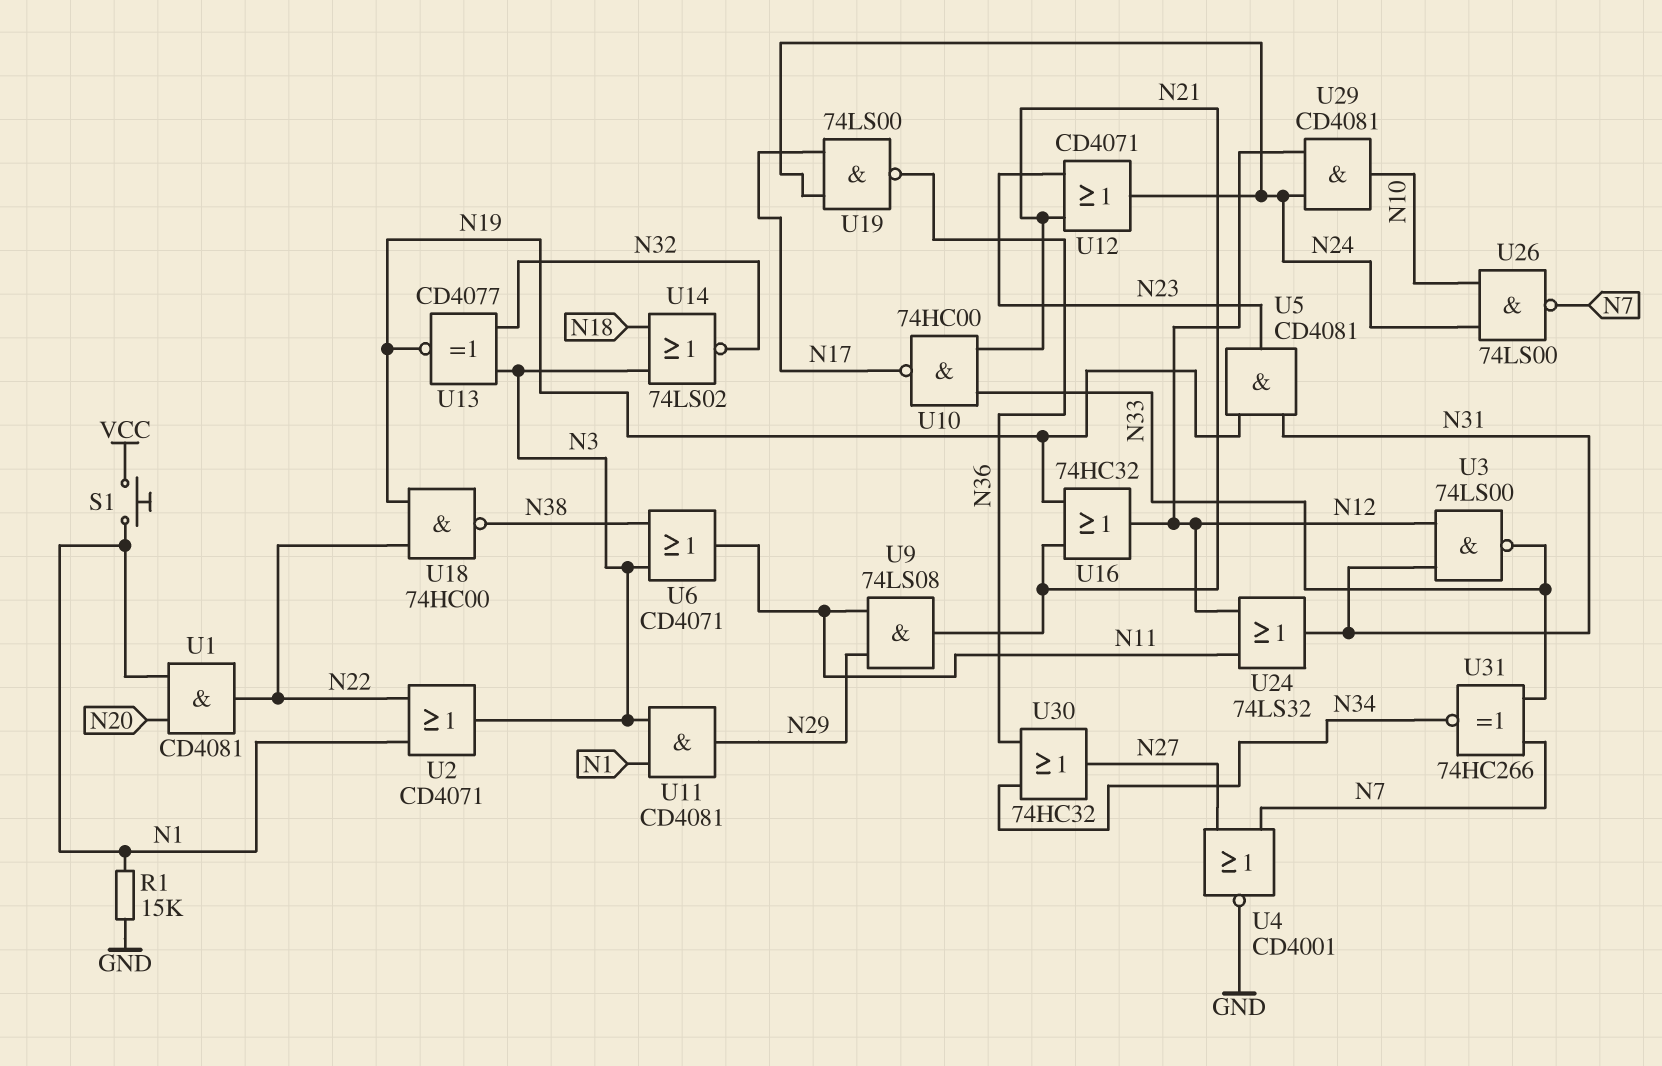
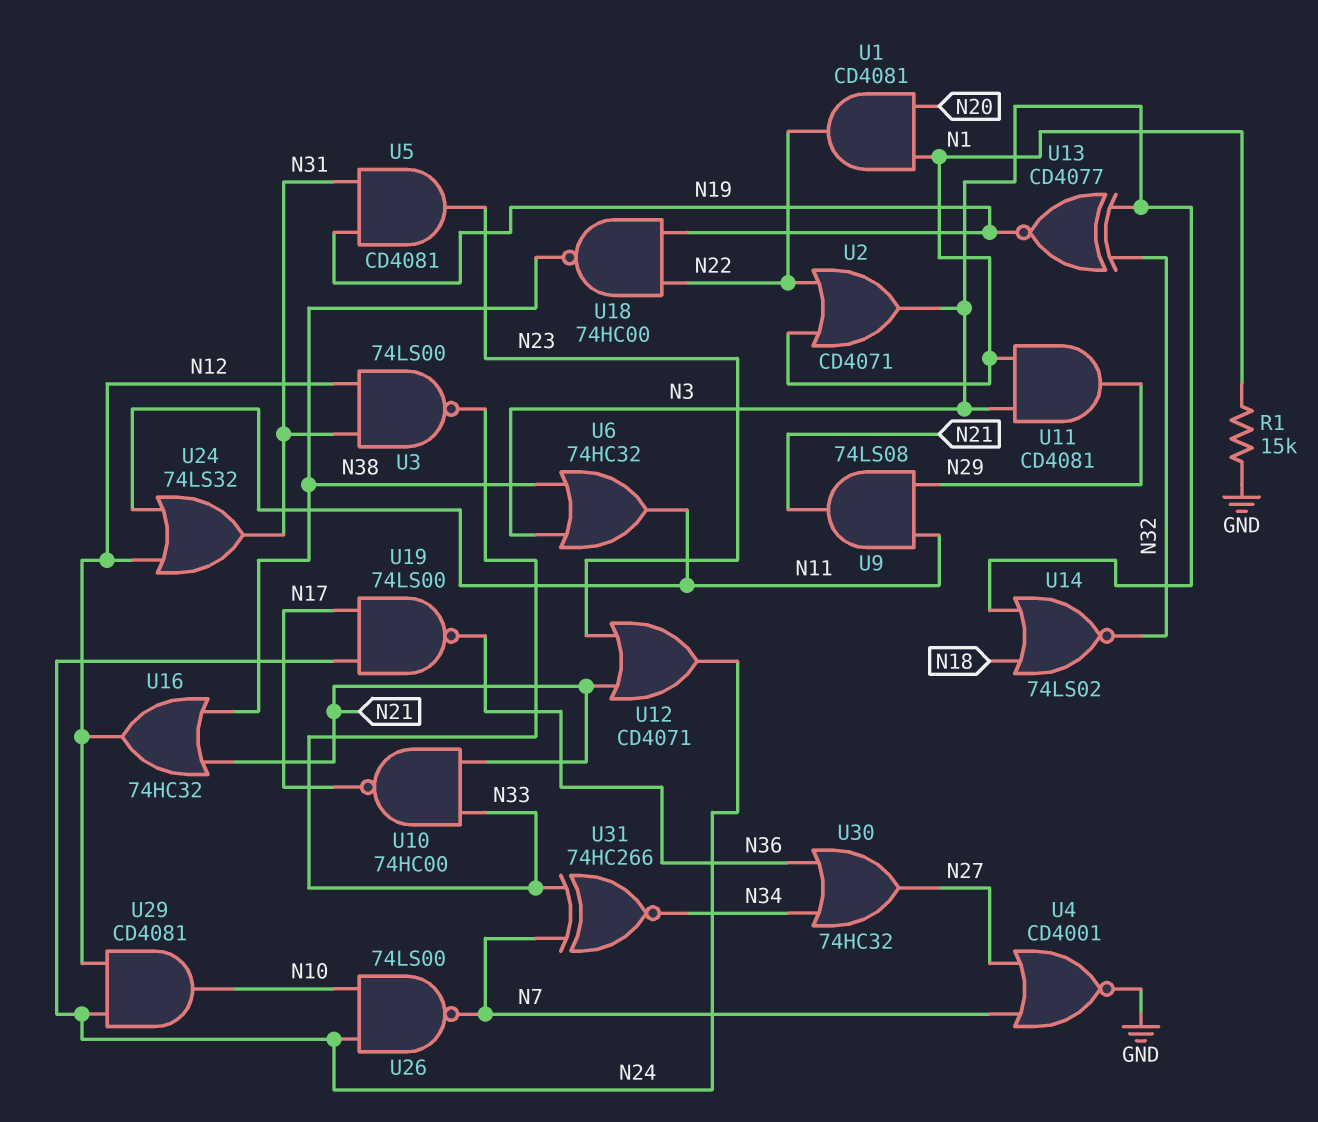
S1: button (N1, VCC) -> none
U6: OR CD4071 (in N3, in N38, out N11) -> OR 74HC32 (in N3, in N38, out N11)
U16: OR 74HC32 (in N19, in N21, out N12) -> OR 74HC32 (in N21, in N38, out N12)

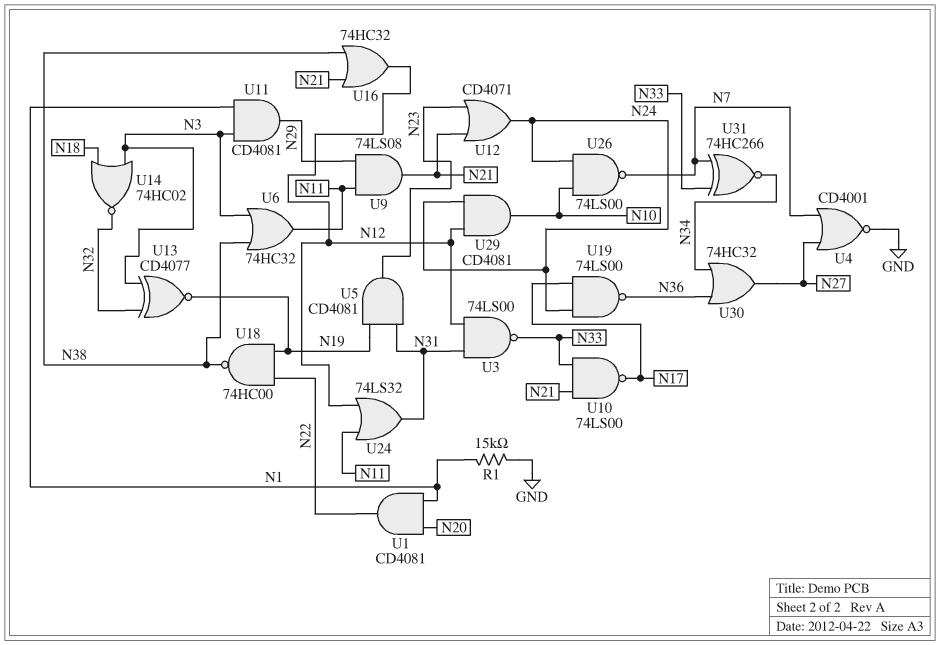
U2: OR CD4071 (in N1, in N22, out N3) -> none
U10: NAND 74HC00 (in N21, in N33, out N17) -> NAND 74LS00 (in N21, in N33, out N17)
U14: NOR 74LS02 (in N3, in N18, out N32) -> NOR 74HC02 (in N3, in N18, out N32)

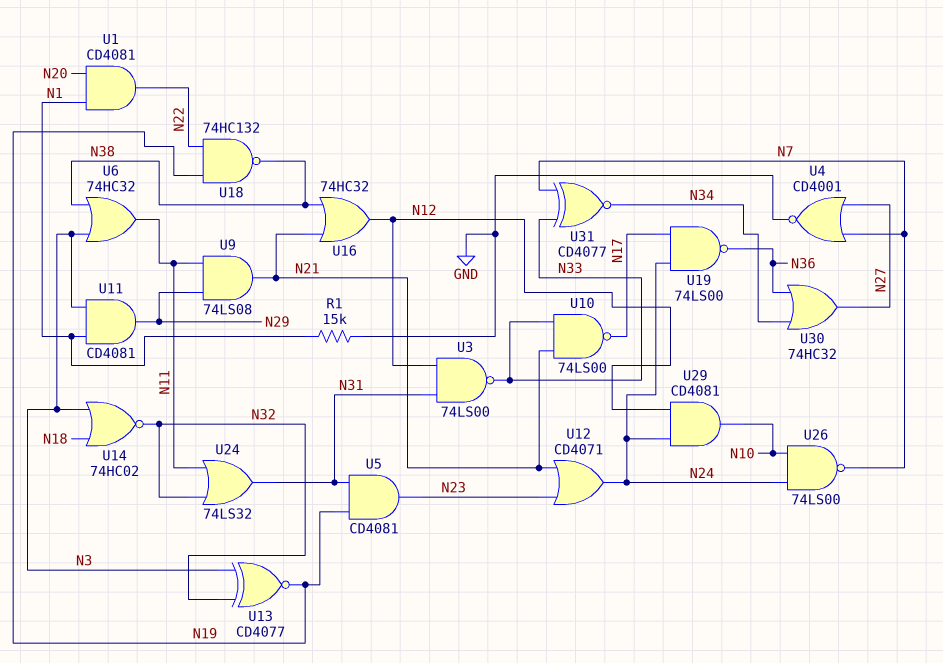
U18: NAND 74HC00 (in N19, in N22, out N38) -> NAND 74HC132 (in N19, in N22, out N38)
U24: OR 74LS32 (in N11, in N12, out N31) -> OR 74LS32 (in N11, in N32, out N31)
U31: XNOR 74HC266 (in N7, in N33, out N34) -> XNOR CD4077 (in N7, in N33, out N34)

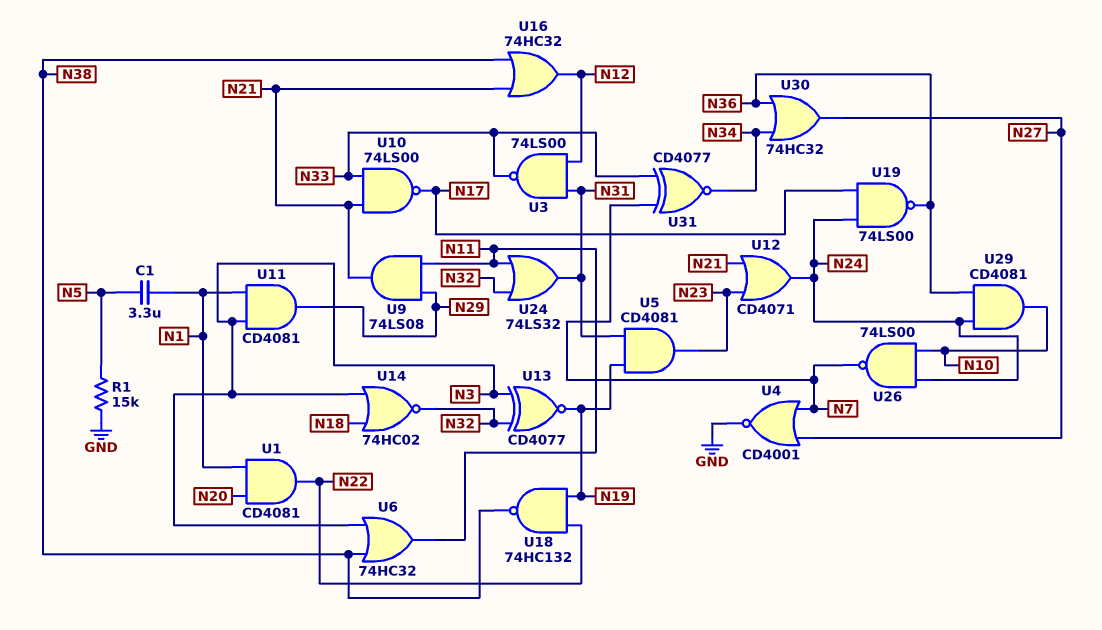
C1: none -> 3.3uF (N1, N5)
R1: 15k (GND, N1) -> 15k (GND, N5)
U29: AND CD4081 (in N12, in N24, out N10) -> AND CD4081 (in N24, in N36, out N10)

